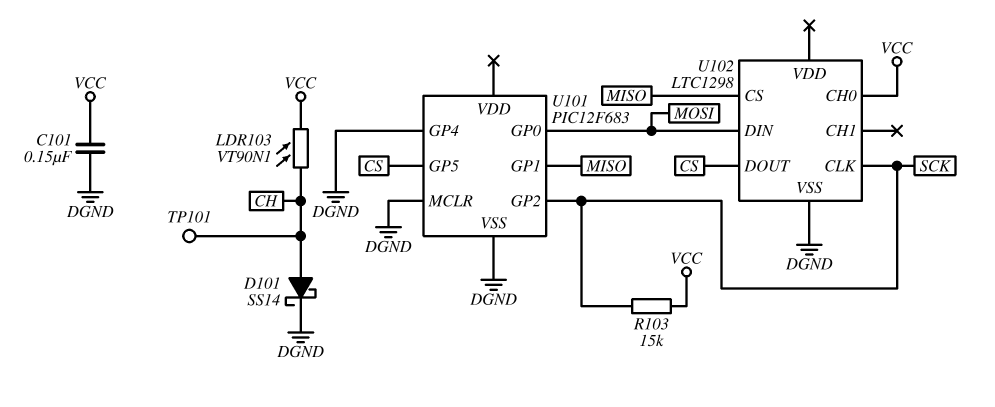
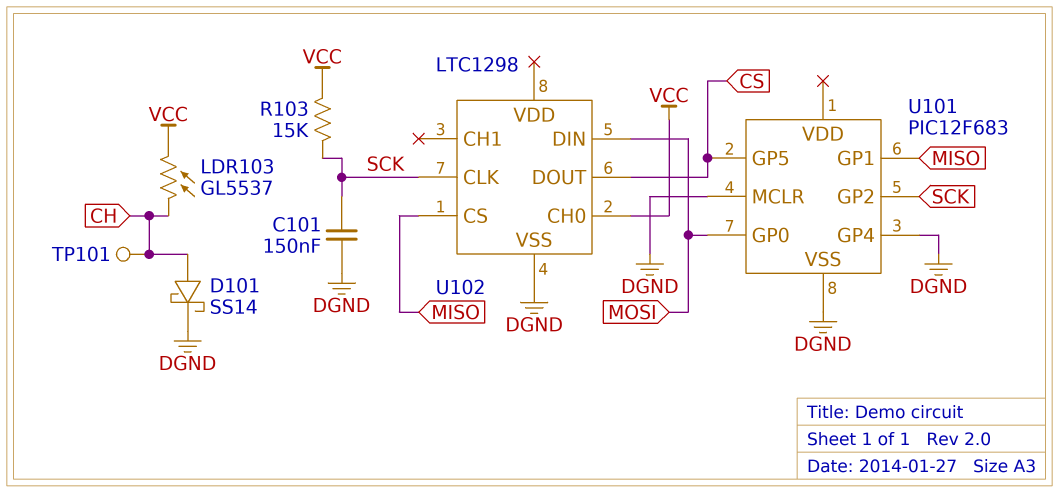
C101: 150nF (DGND, VCC) -> 150nF (DGND, SCK)
LDR103: VT90N1 (CH, VCC) -> GL5537 (CH, VCC)

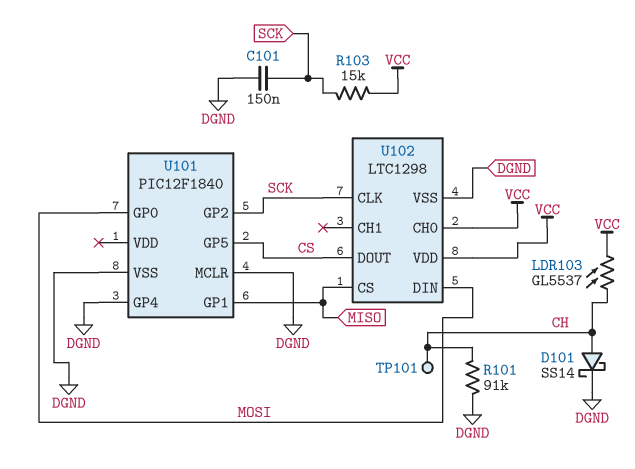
R101: none -> 91k (CH, DGND)
U101: PIC12F683 -> PIC12F1840
U102 pin VDD: none -> VCC

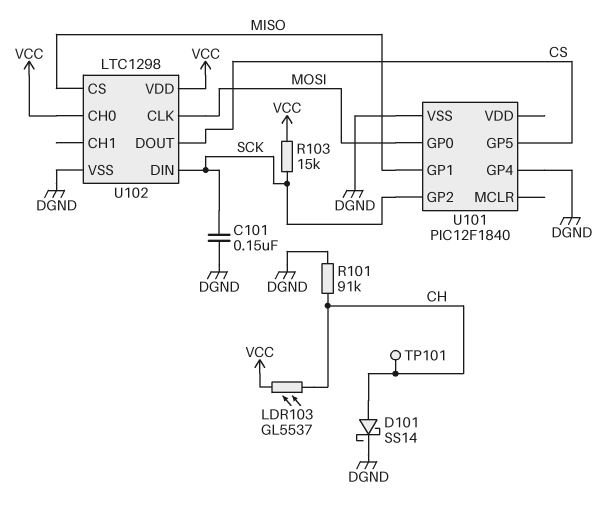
U101 pin MCLR: DGND -> none
U102 pin CLK: SCK -> MOSI
U102 pin DIN: MOSI -> SCK

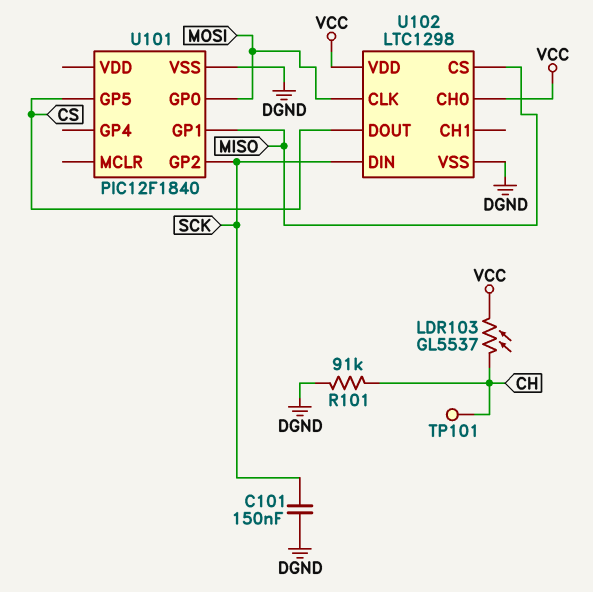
D101: schottky SS14 (A CH, K DGND) -> none
R103: 15k (SCK, VCC) -> none
U101 pin GP4: DGND -> none

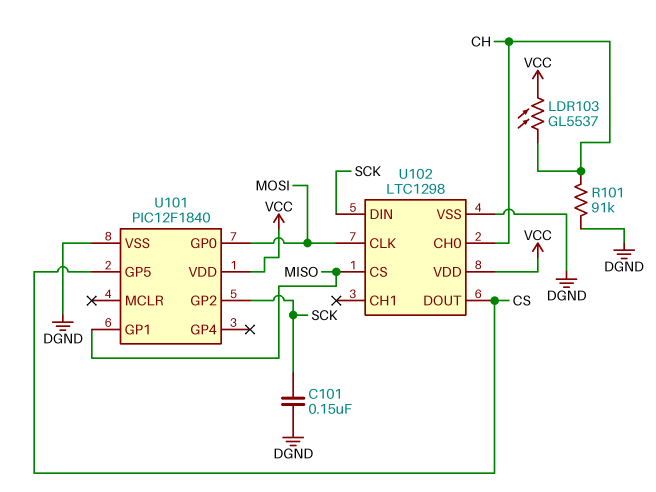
TP101: test point (CH) -> none
U101 pin VDD: none -> VCC
U102 pin CH0: VCC -> CH

